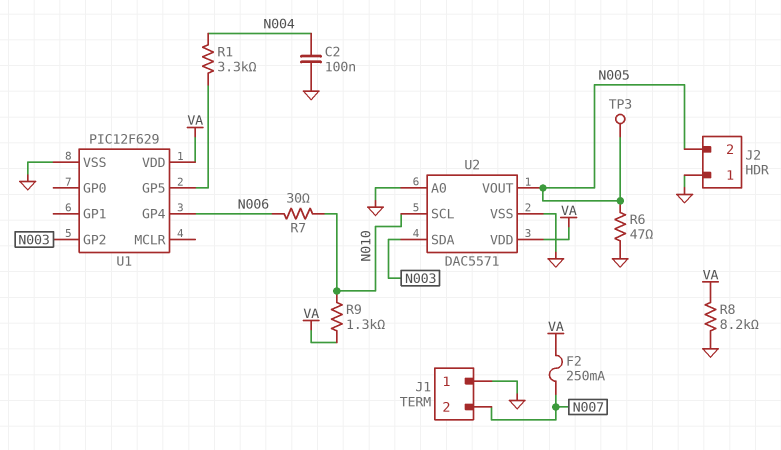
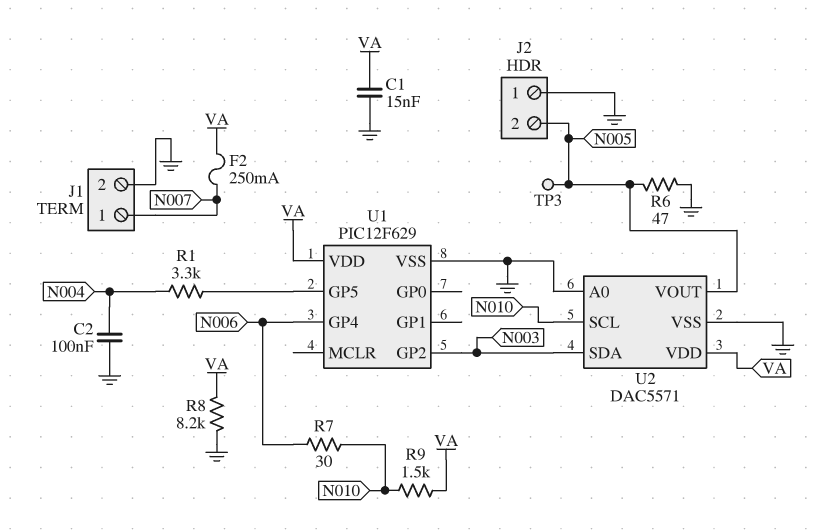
C1: none -> 15nF (GND, VA)
J1 pin 1: GND -> N007
J1 pin 2: N007 -> GND
R9: 1.3k (N010, VA) -> 1.5k (N010, VA)

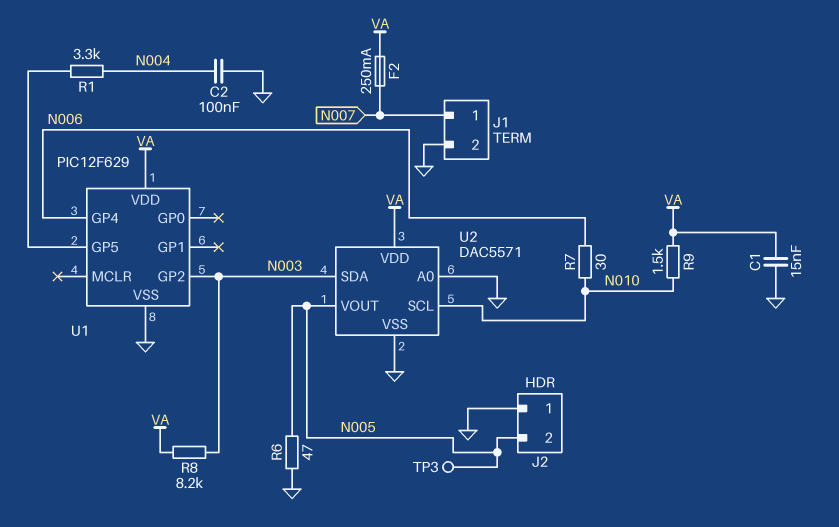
R8: 8.2k (GND, VA) -> 8.2k (N003, VA)

